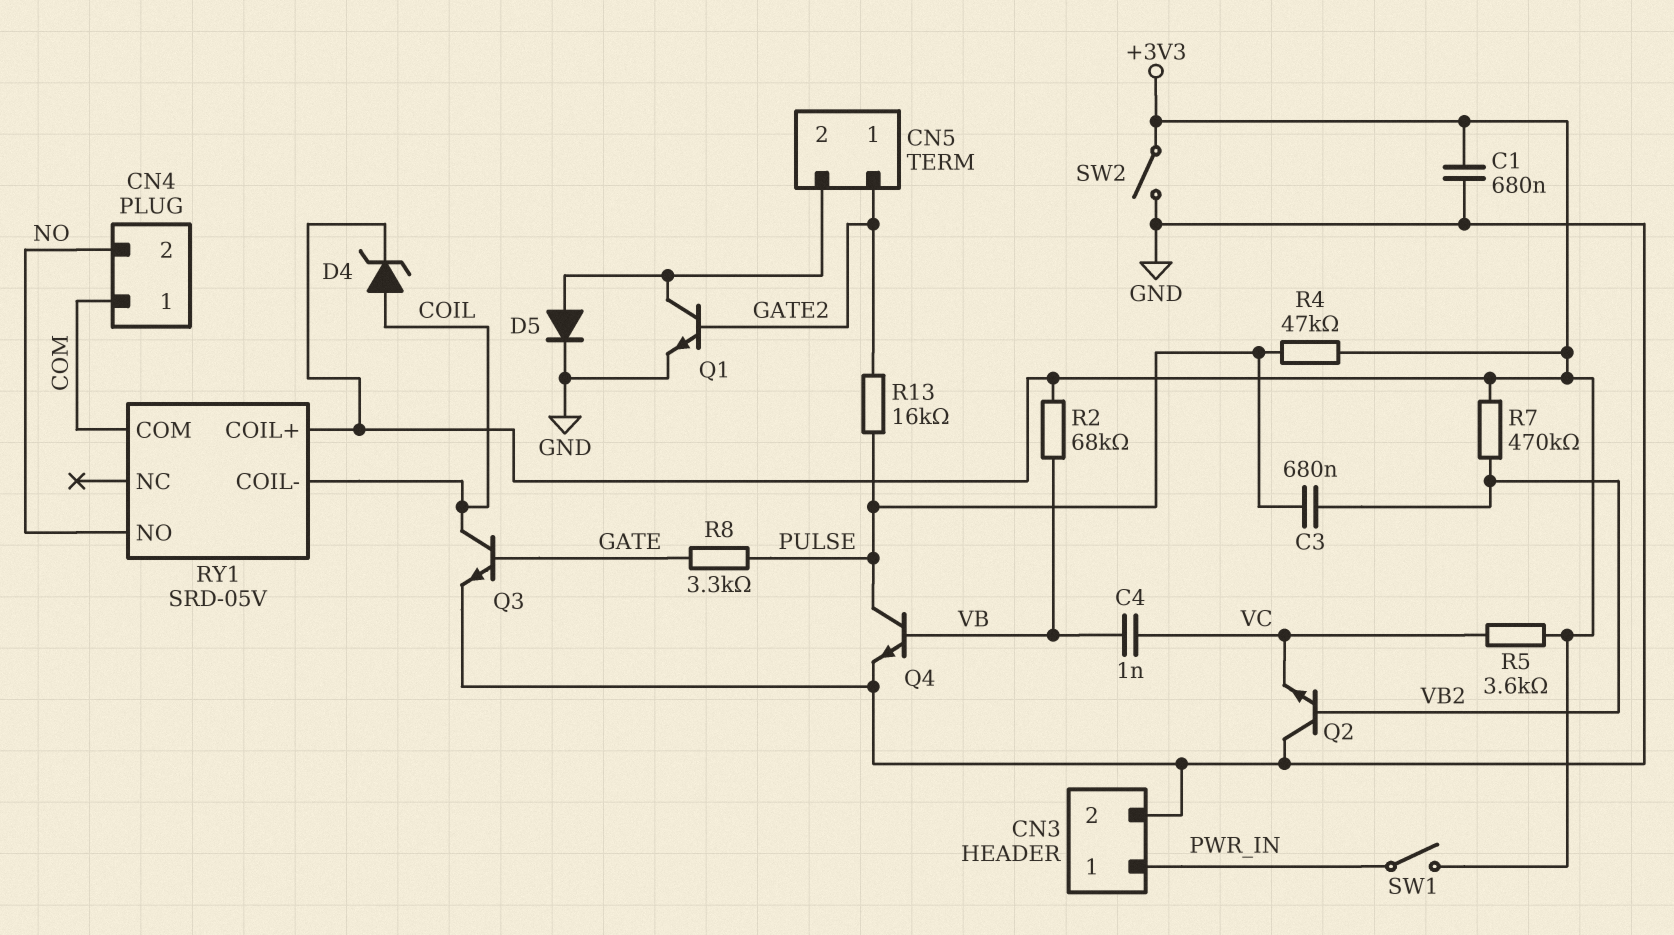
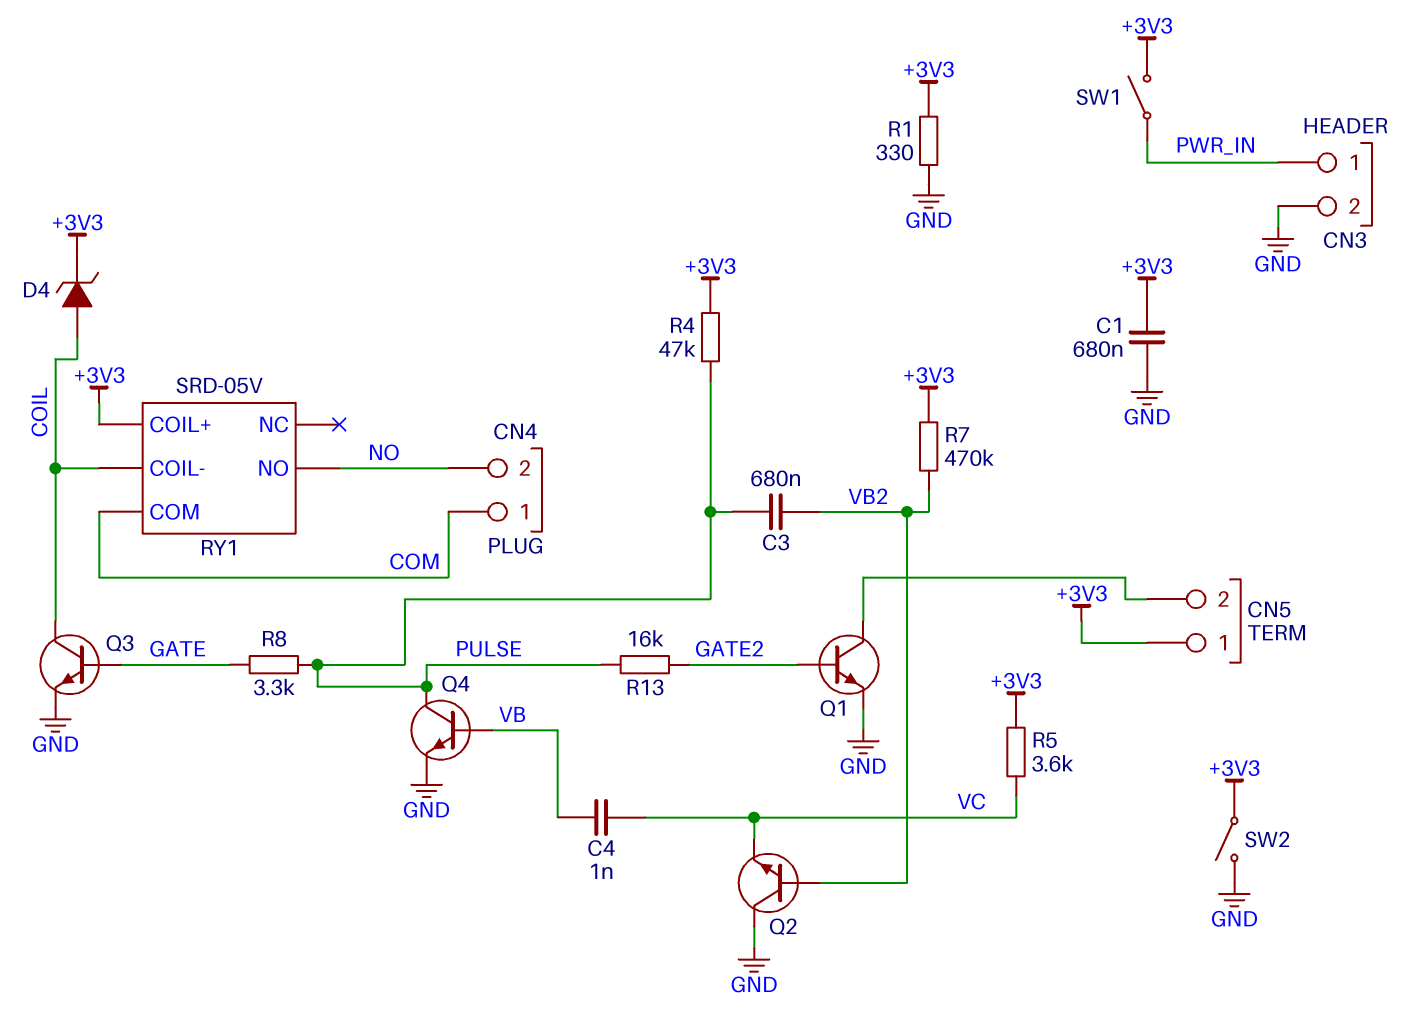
CN5 pin 1: GATE2 -> +3V3
D5: diode (A CN5/2, K GND) -> none
R1: none -> 330 (+3V3, GND)
R2: 68k (+3V3, VB) -> none

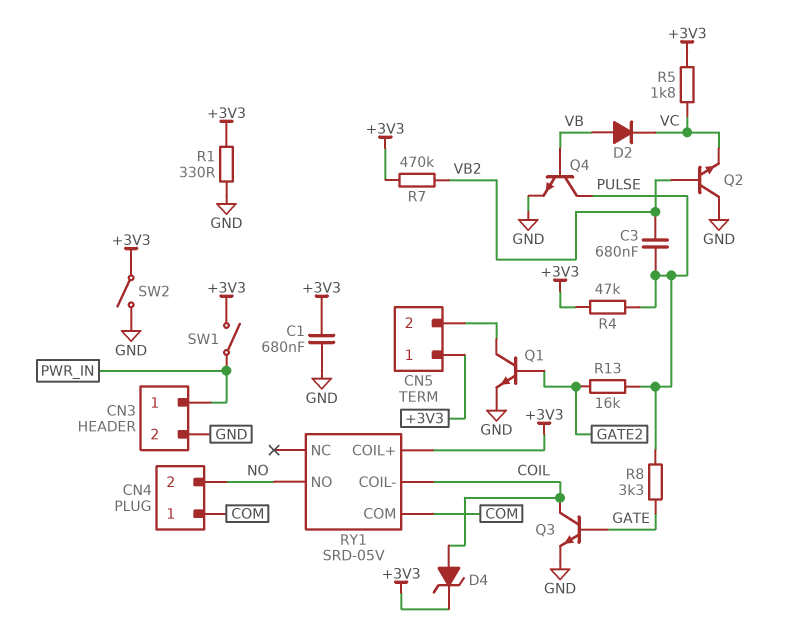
C4: 1nF (VB, VC) -> none
D2: none -> diode (A VB, K VC)
R5: 3.6k (+3V3, VC) -> 1.8k (+3V3, VC)

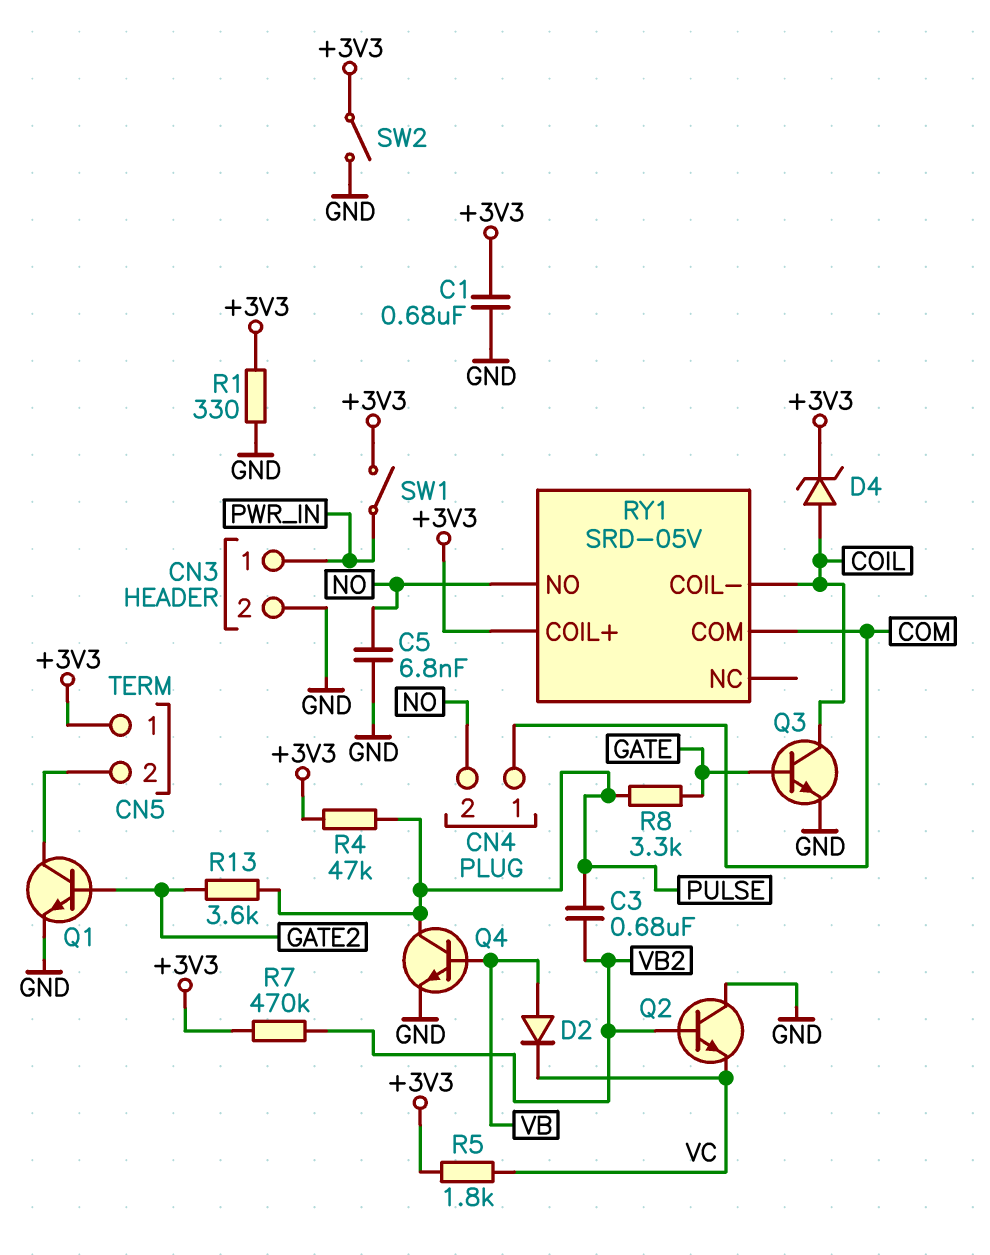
C5: none -> 6.8nF (GND, NO)
R13: 16k (GATE2, PULSE) -> 3.6k (GATE2, PULSE)

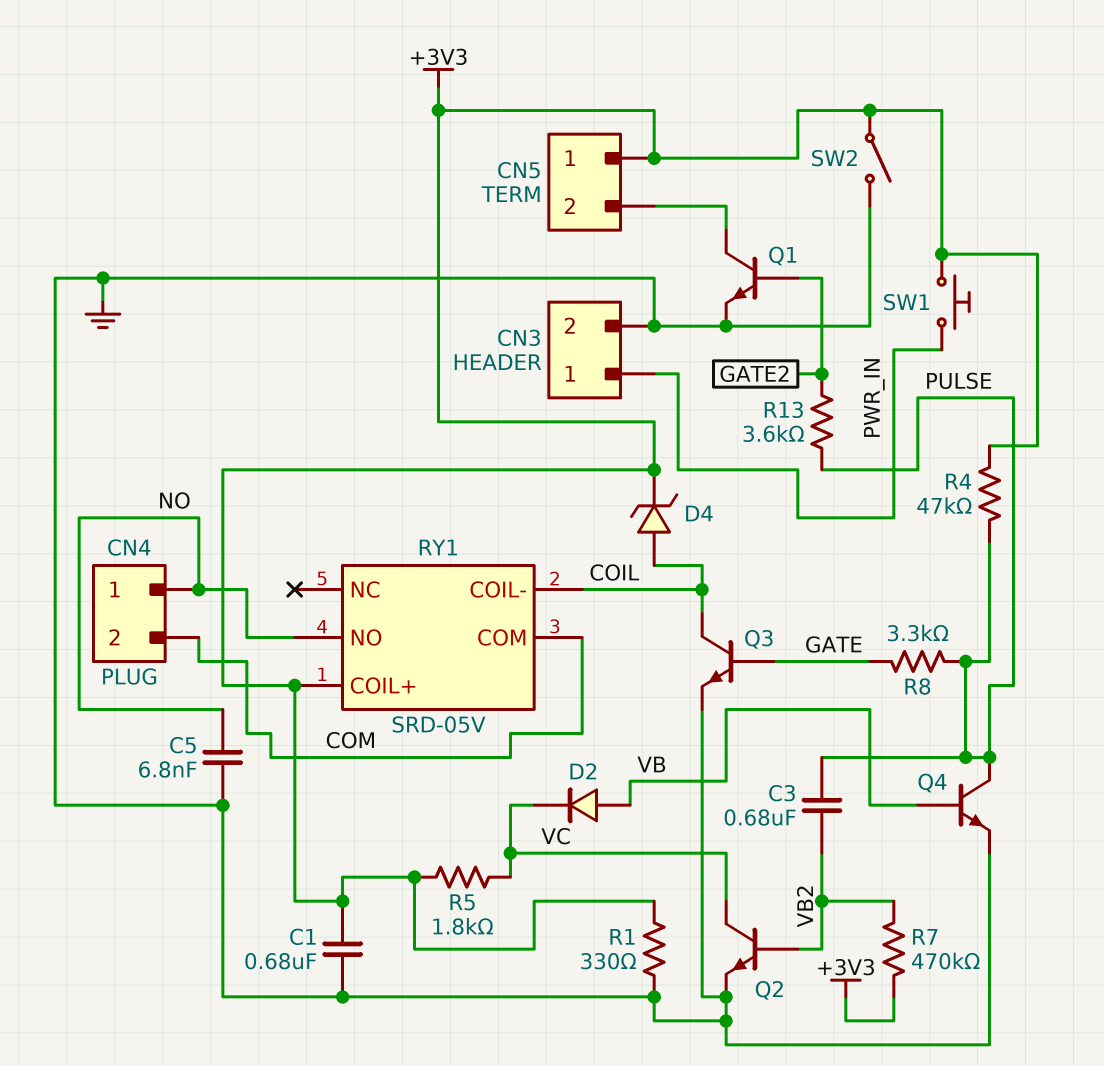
CN4 pin 1: COM -> NO
CN4 pin 2: NO -> COM
Q2: NPN (B VB2, C GND, E VC) -> NPN (B VB2, C VC, E GND)
SW1: switch (+3V3, PWR_IN) -> button (+3V3, PWR_IN)

